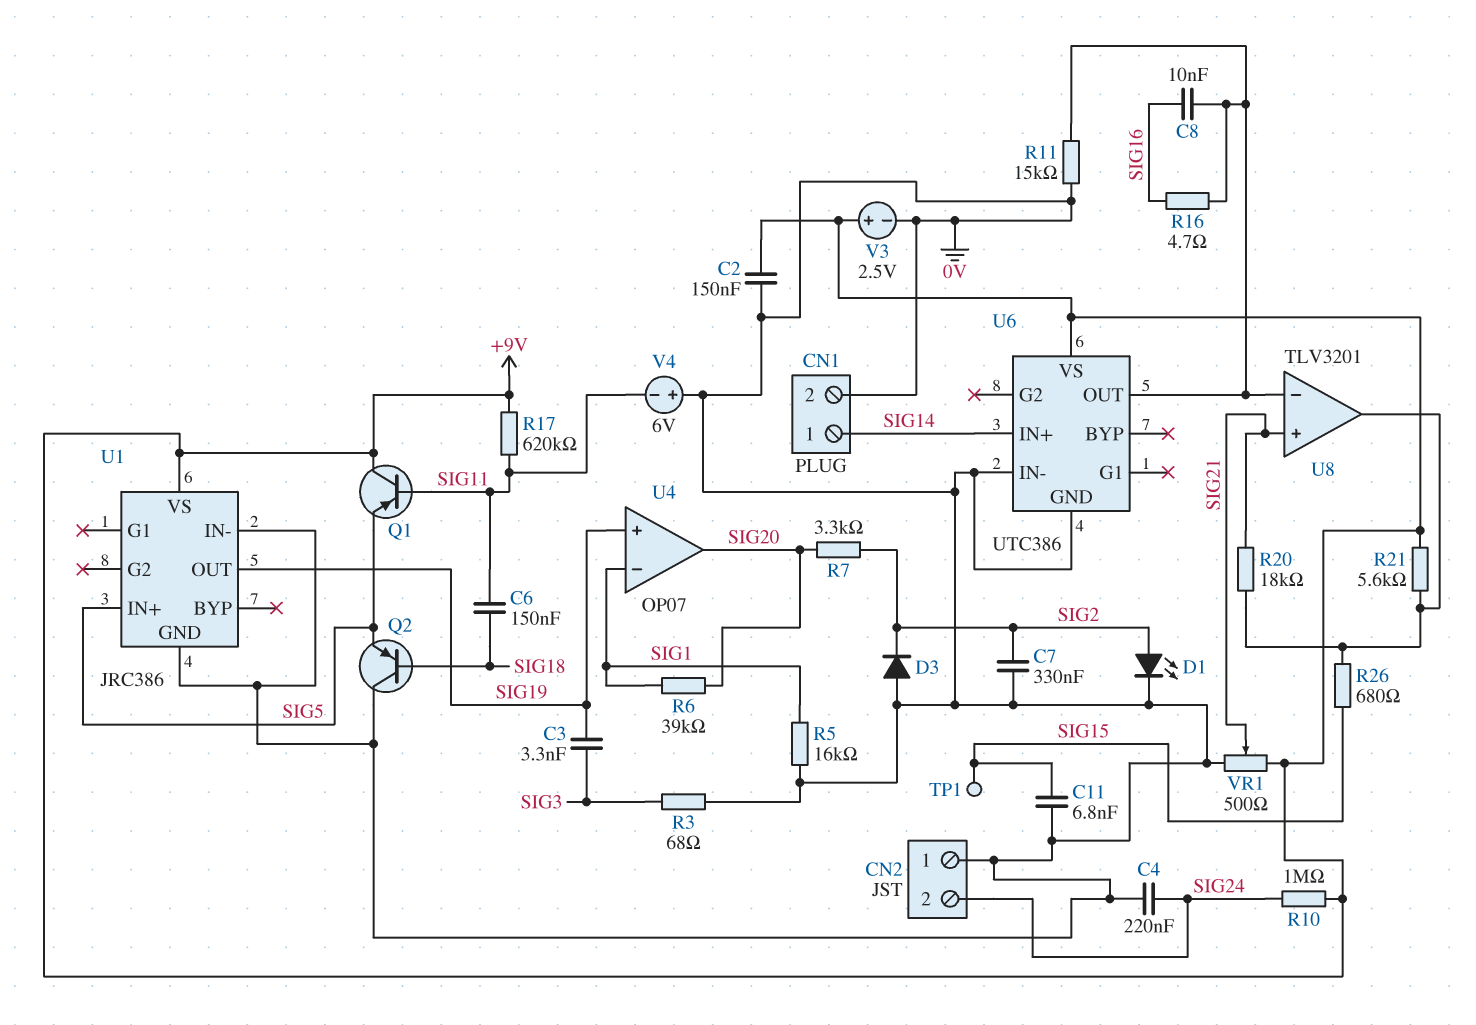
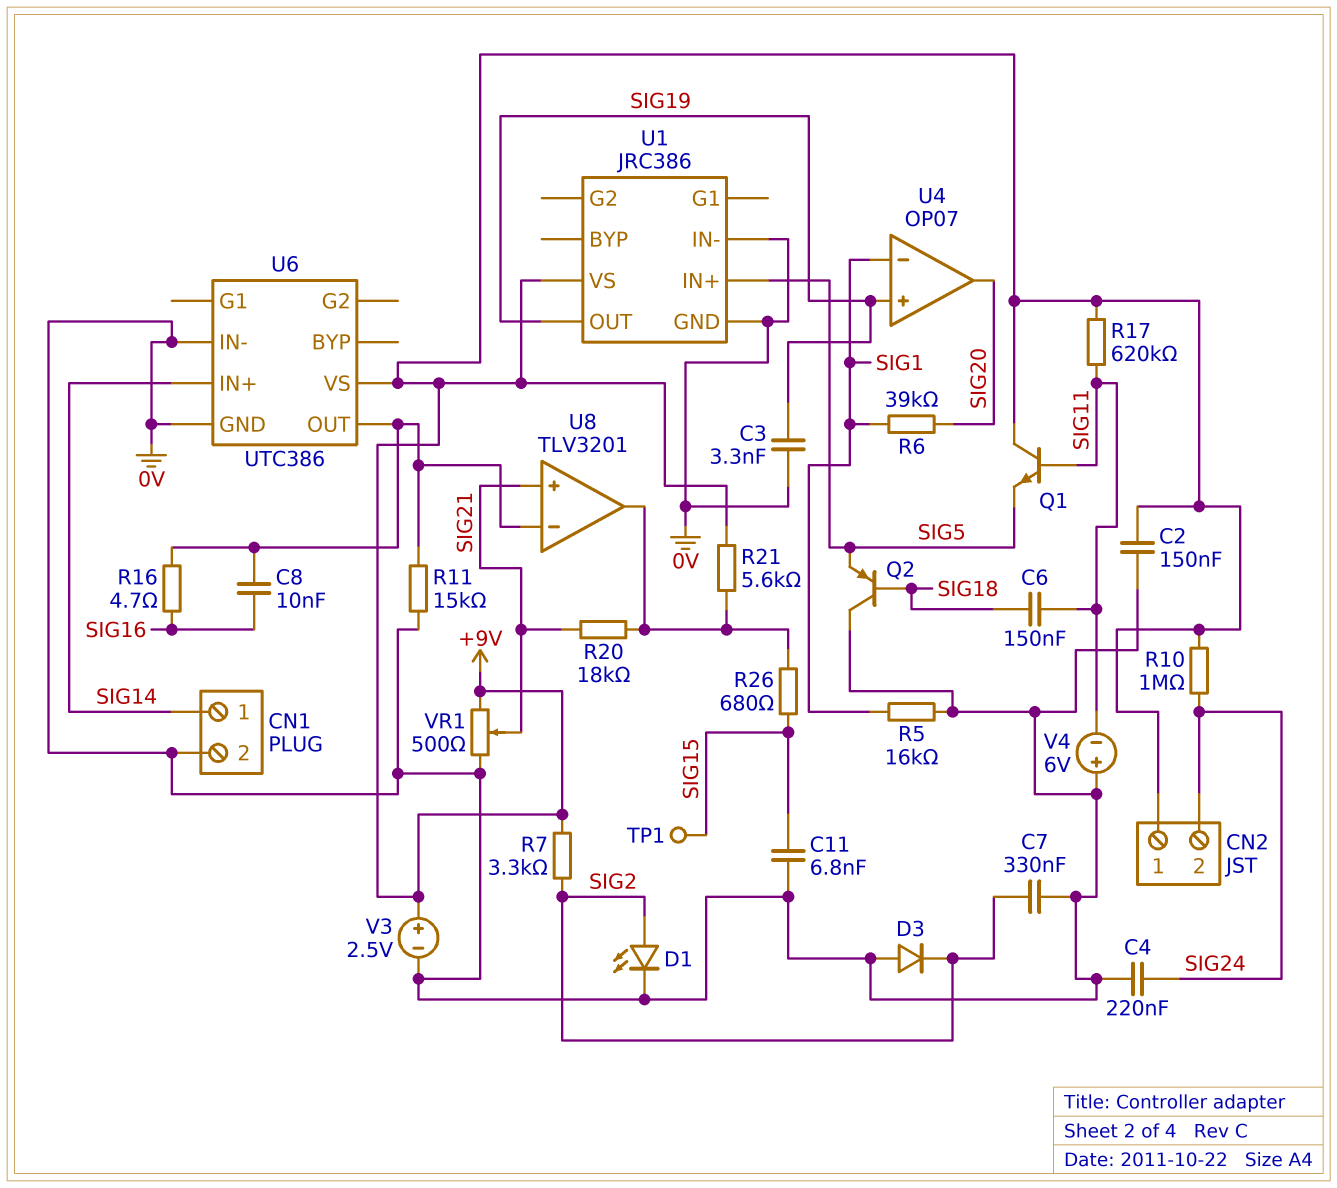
C3: 3.3nF (SIG3, SIG19) -> 3.3nF (0V, SIG19)
CN2 pin 1: 0V -> +9V
Q1: PNP (B SIG11, C +9V, E SIG5) -> NPN (B SIG11, C +9V, E SIG5)
R3: 68 (0V, SIG3) -> none
R7: 3.3k (SIG2, SIG20) -> 3.3k (+9V, SIG2)

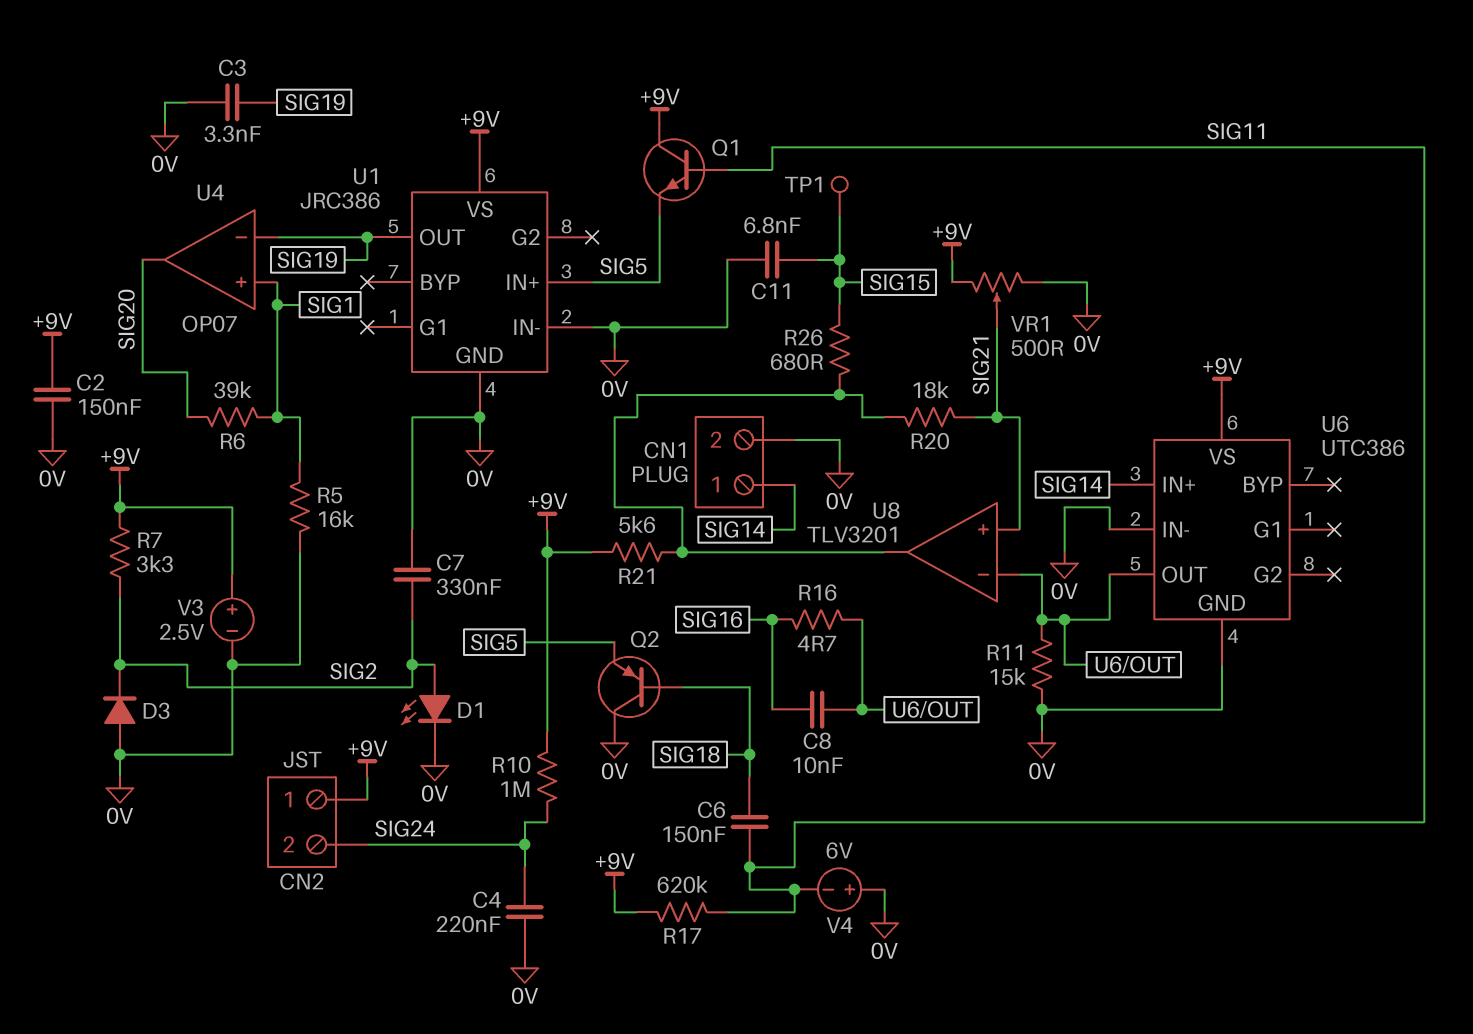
U4 pin in+: SIG19 -> SIG1
U4 pin in-: SIG1 -> SIG19

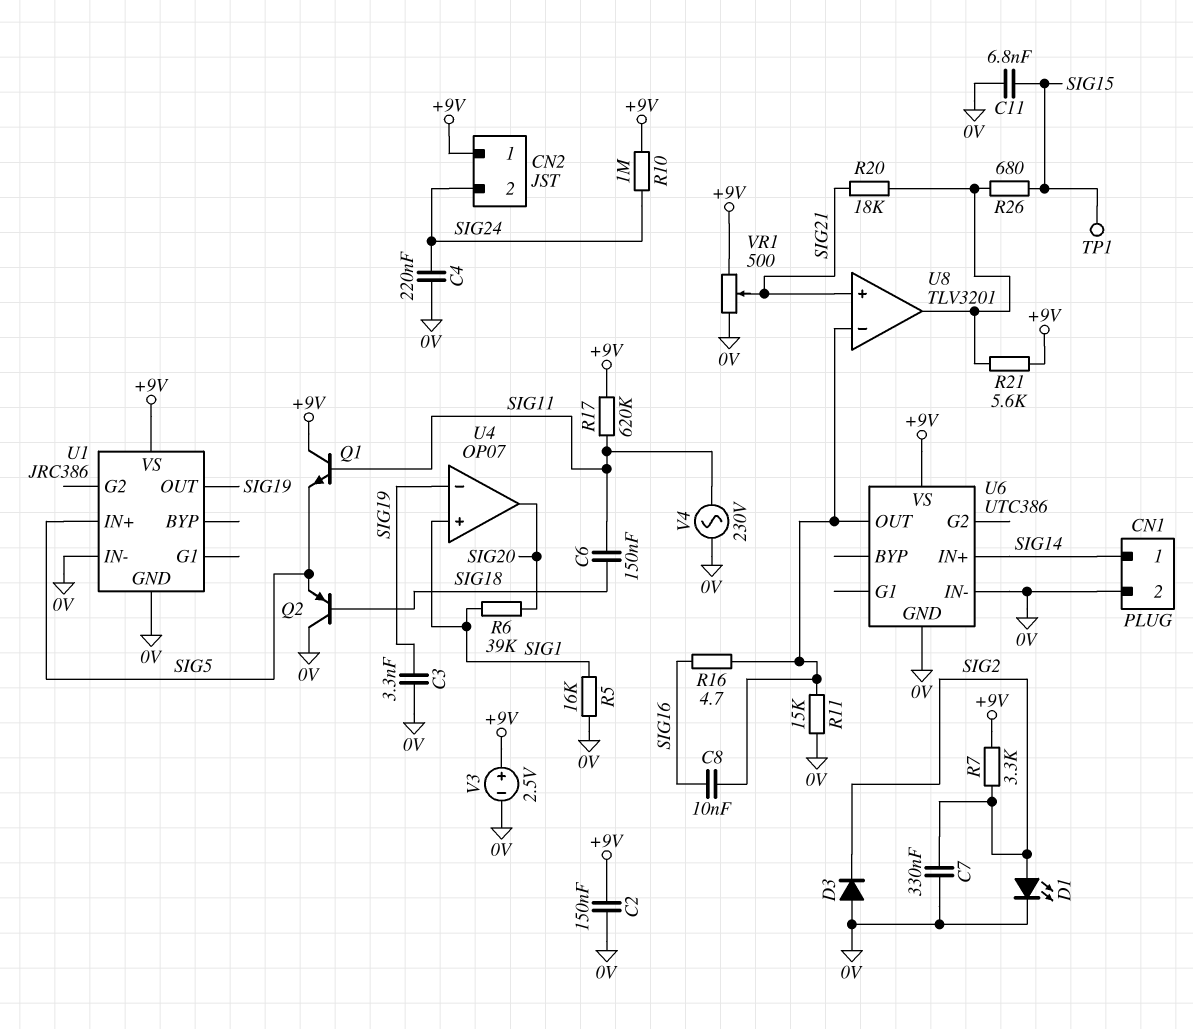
V4: 6V (plus 0V, minus SIG11) -> AC 230V (0V, SIG11)

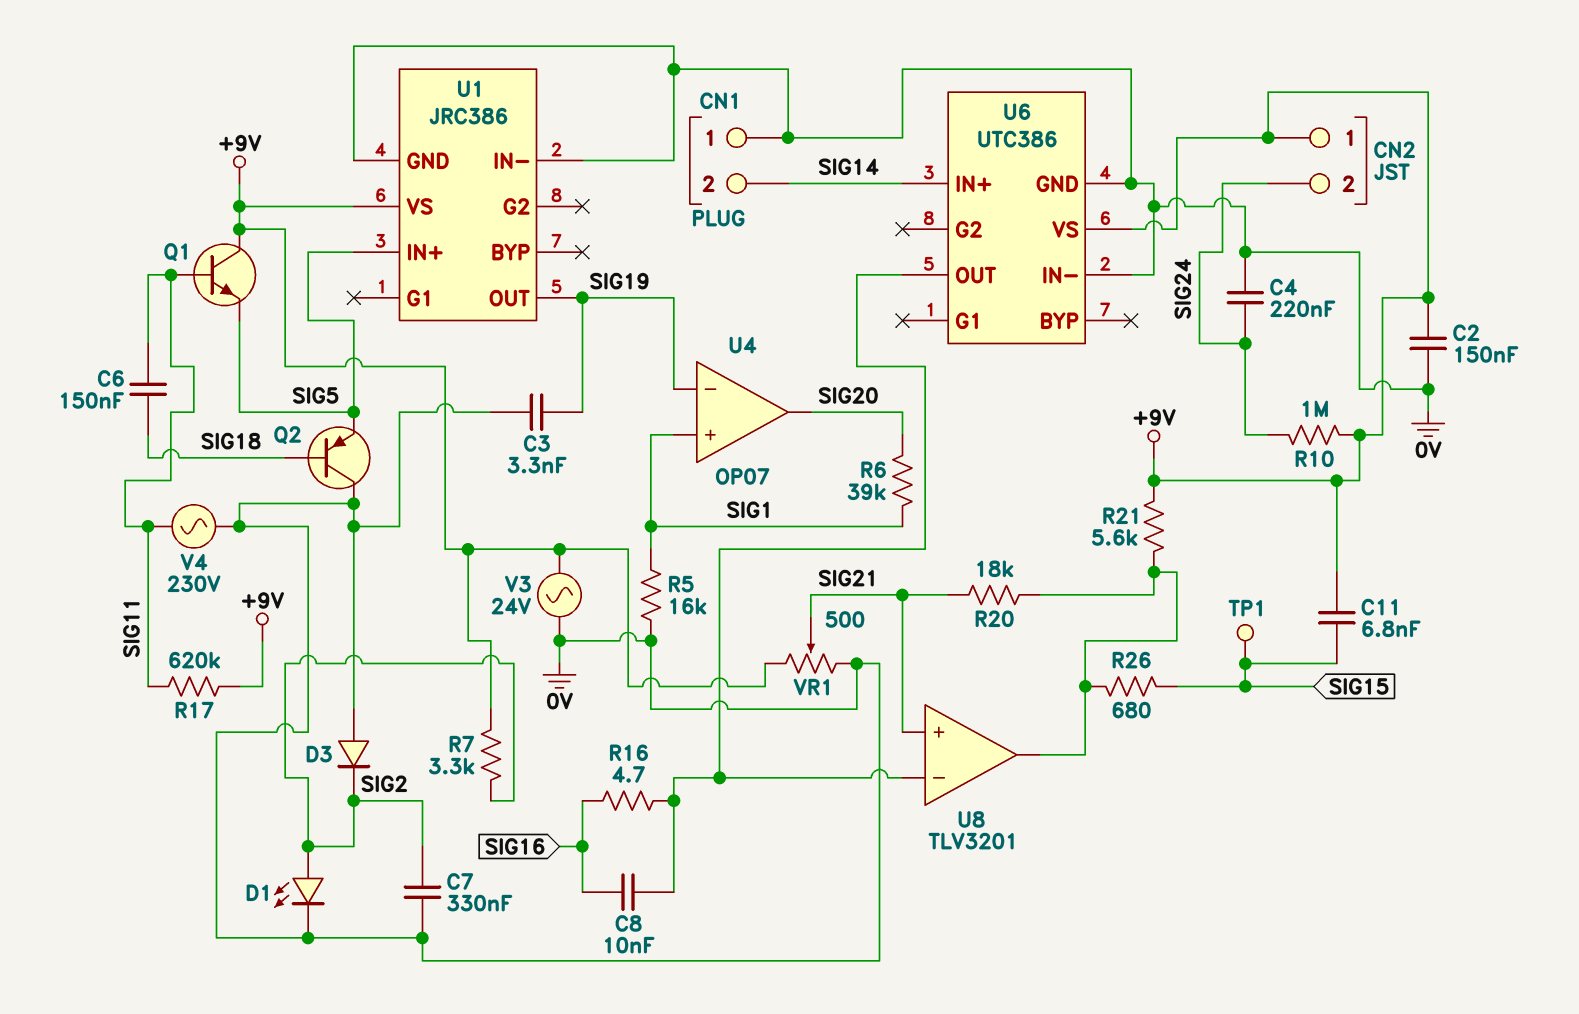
C11: 6.8nF (0V, SIG15) -> 6.8nF (+9V, SIG15)
CN1 pin 1: SIG14 -> 0V
CN1 pin 2: 0V -> SIG14
R11: 15k (0V, U6/OUT) -> none
V3: 2.5V (plus +9V, minus 0V) -> AC 24V (+9V, 0V)

